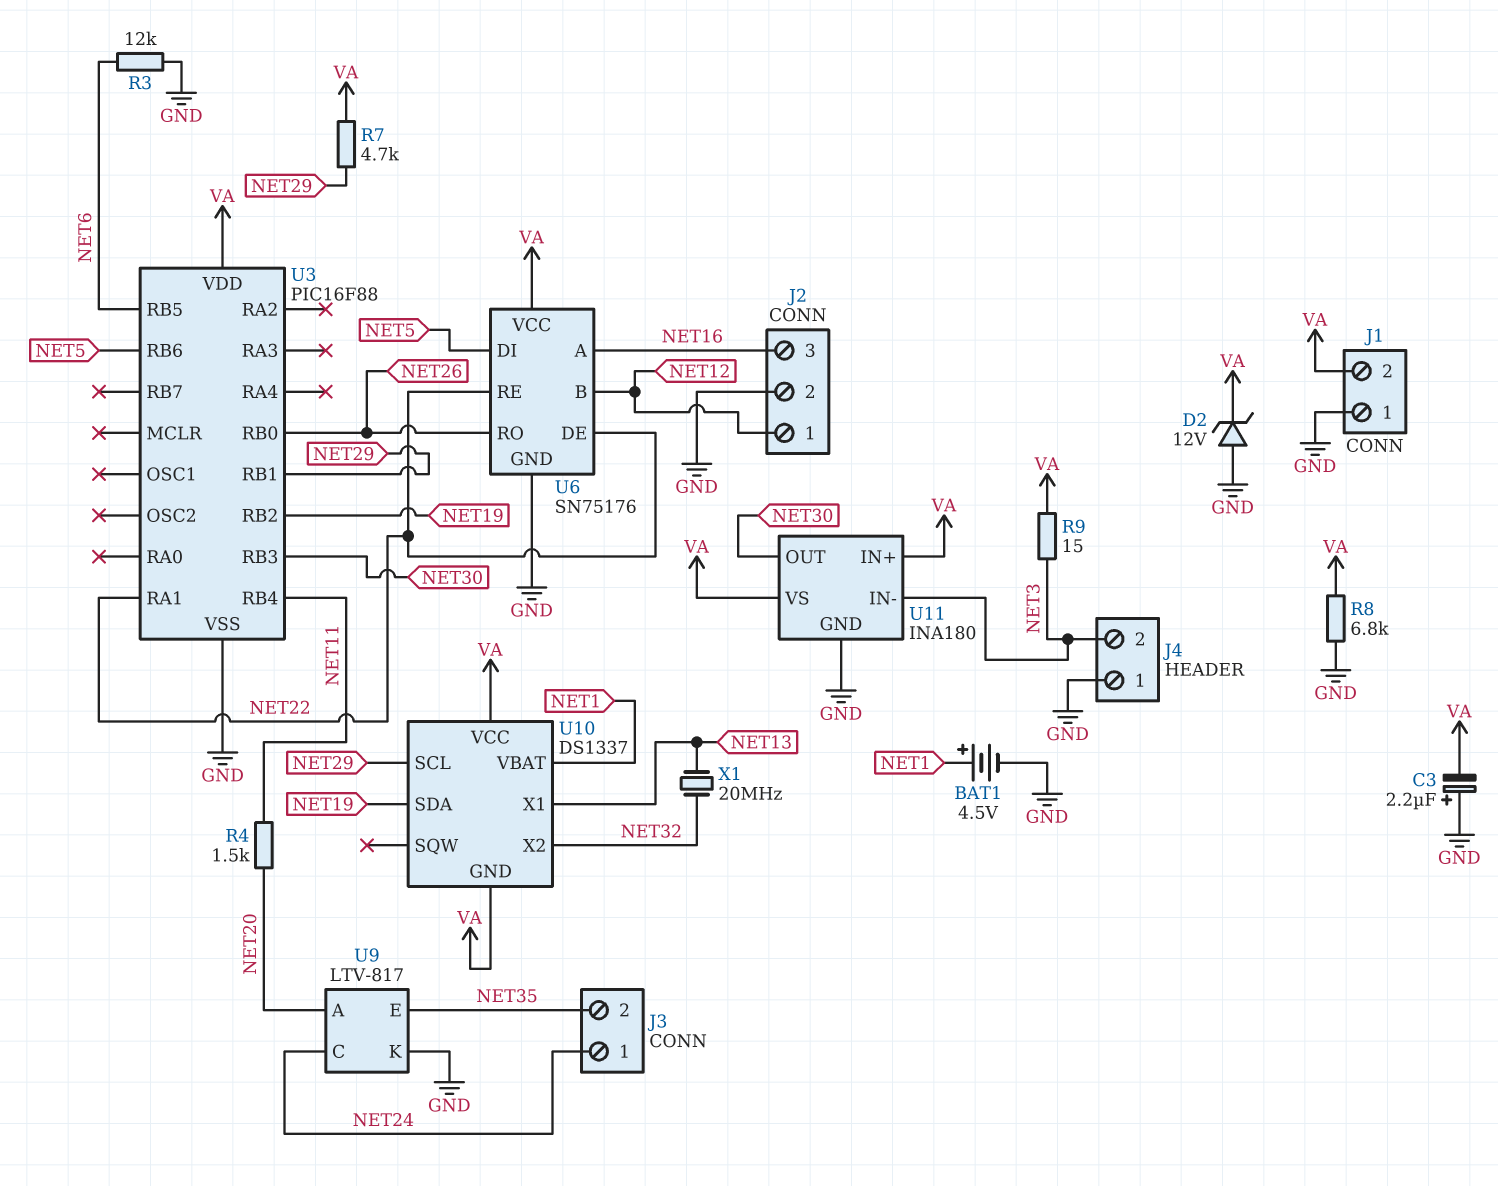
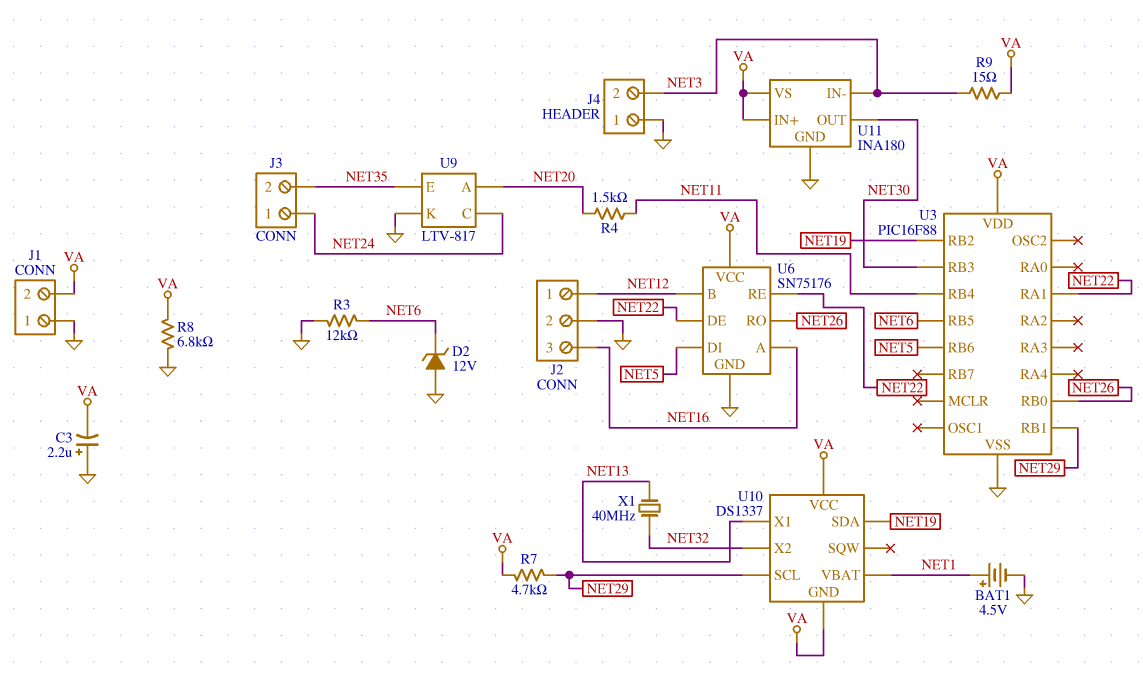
D2: zener 12V (A GND, K VA) -> zener 12V (A GND, K NET6)
X1: 20MHz (NET13, NET32) -> 40MHz (NET13, NET32)

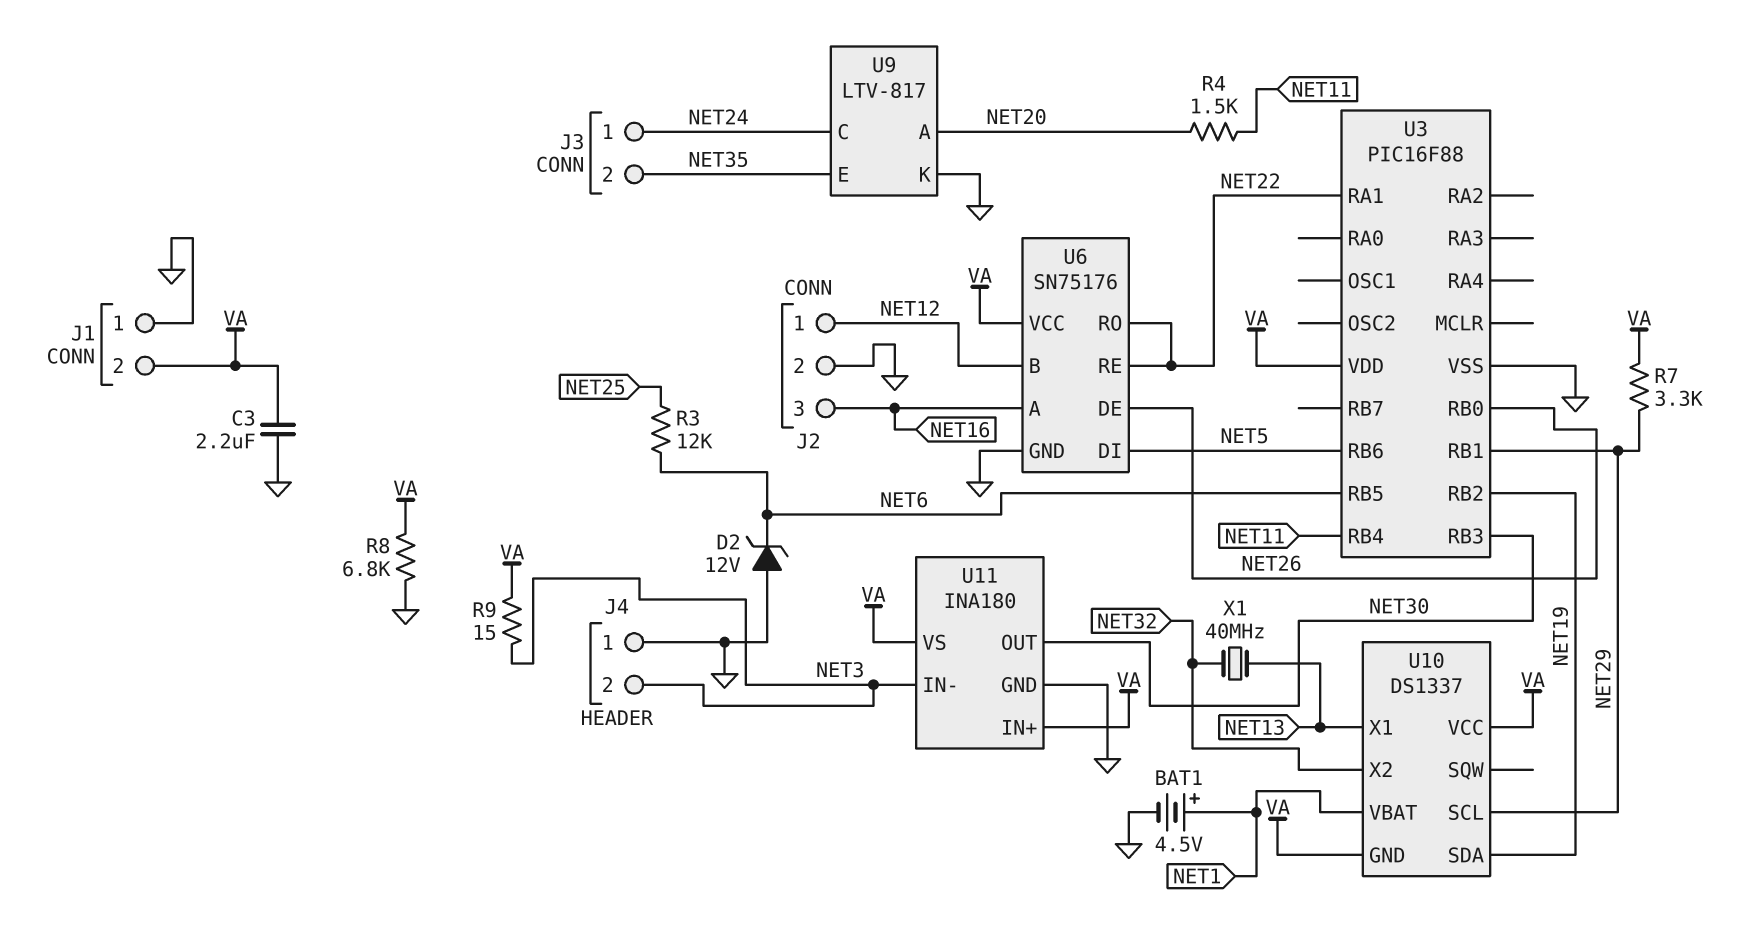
C3: 2.2uF (plus GND, minus VA) -> 2.2uF (GND, VA)
R3: 12k (GND, NET6) -> 12k (NET6, NET25)
R7: 4.7k (NET29, VA) -> 3.3k (NET29, VA)
U6 pin DE: NET22 -> NET26
U6 pin RO: NET26 -> NET22

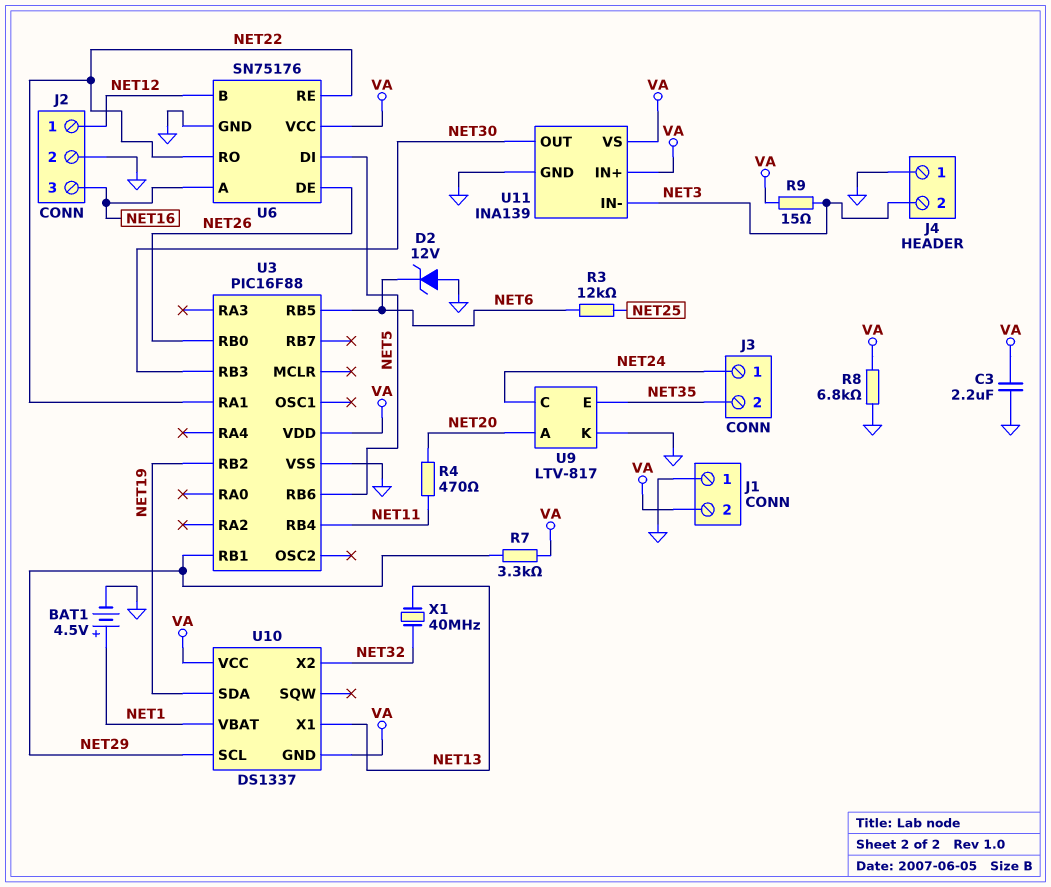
R4: 1.5k (NET11, NET20) -> 470 (NET11, NET20)
U11: INA180 -> INA139

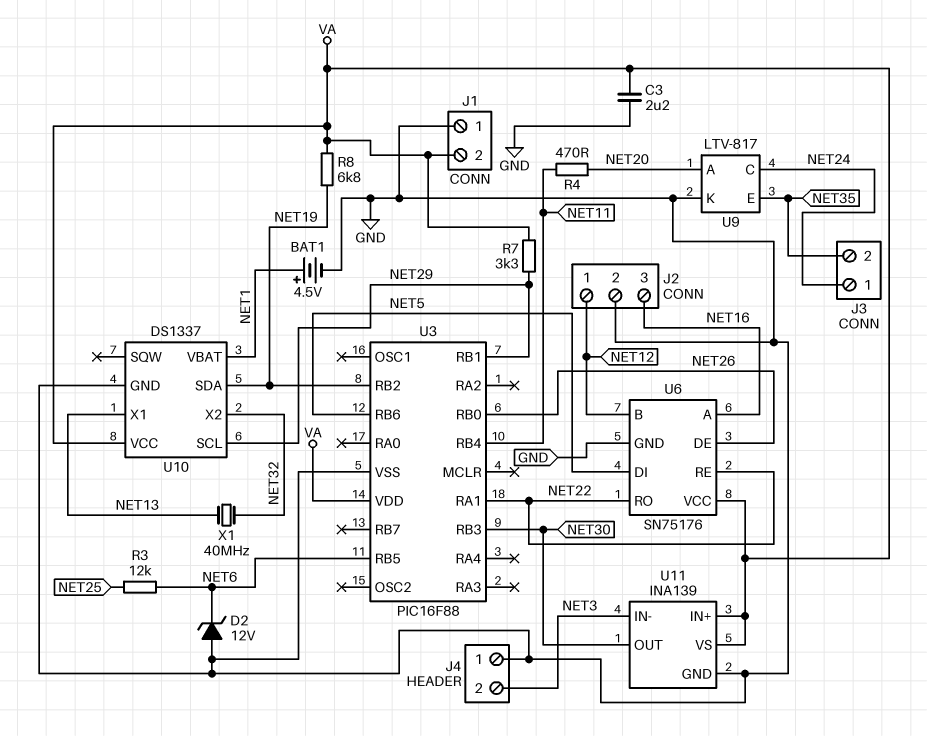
R8: 6.8k (GND, VA) -> 6.8k (NET19, VA)
R9: 15 (NET3, VA) -> none
U10 pin GND: VA -> GND

